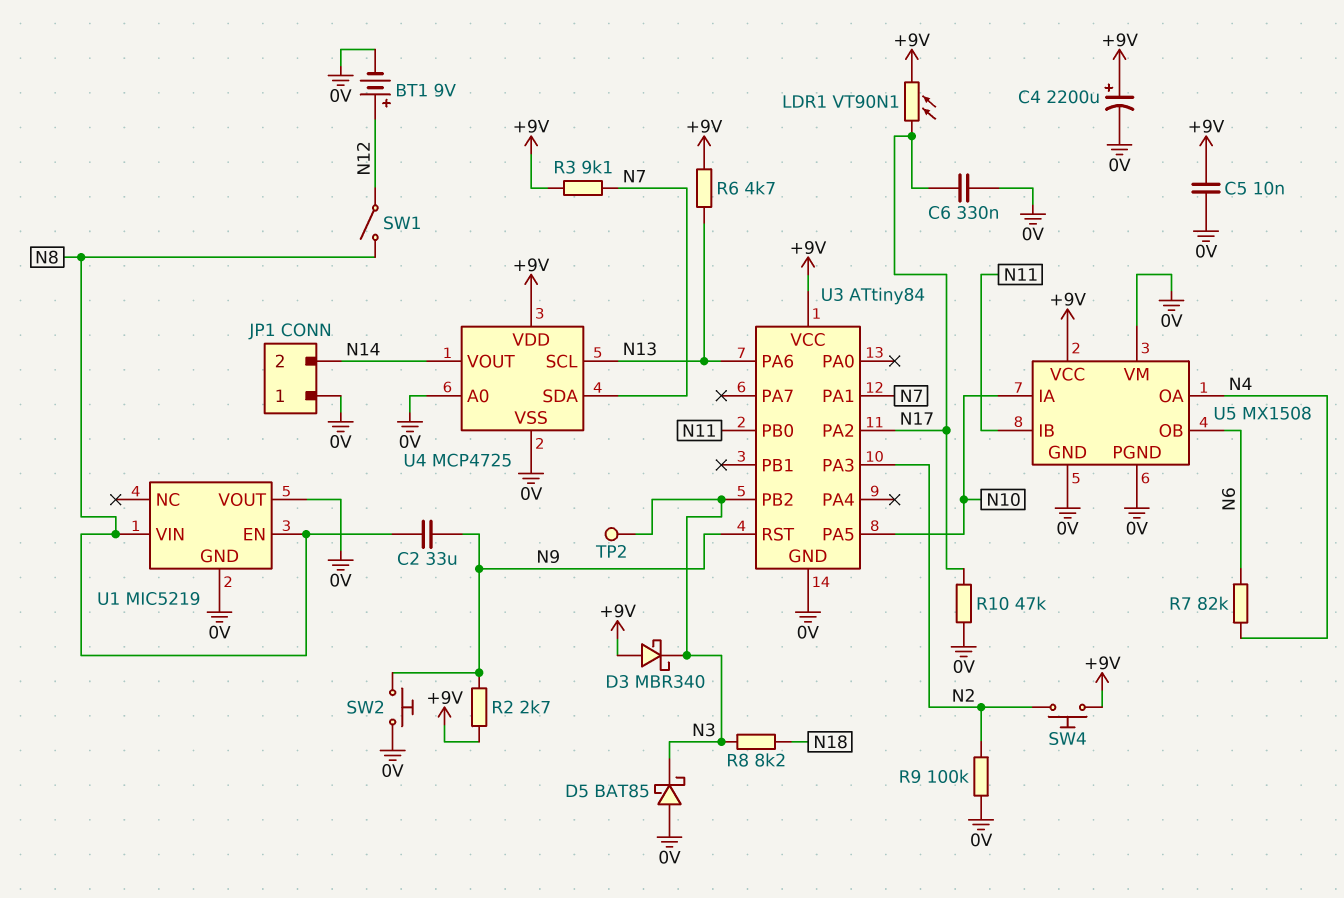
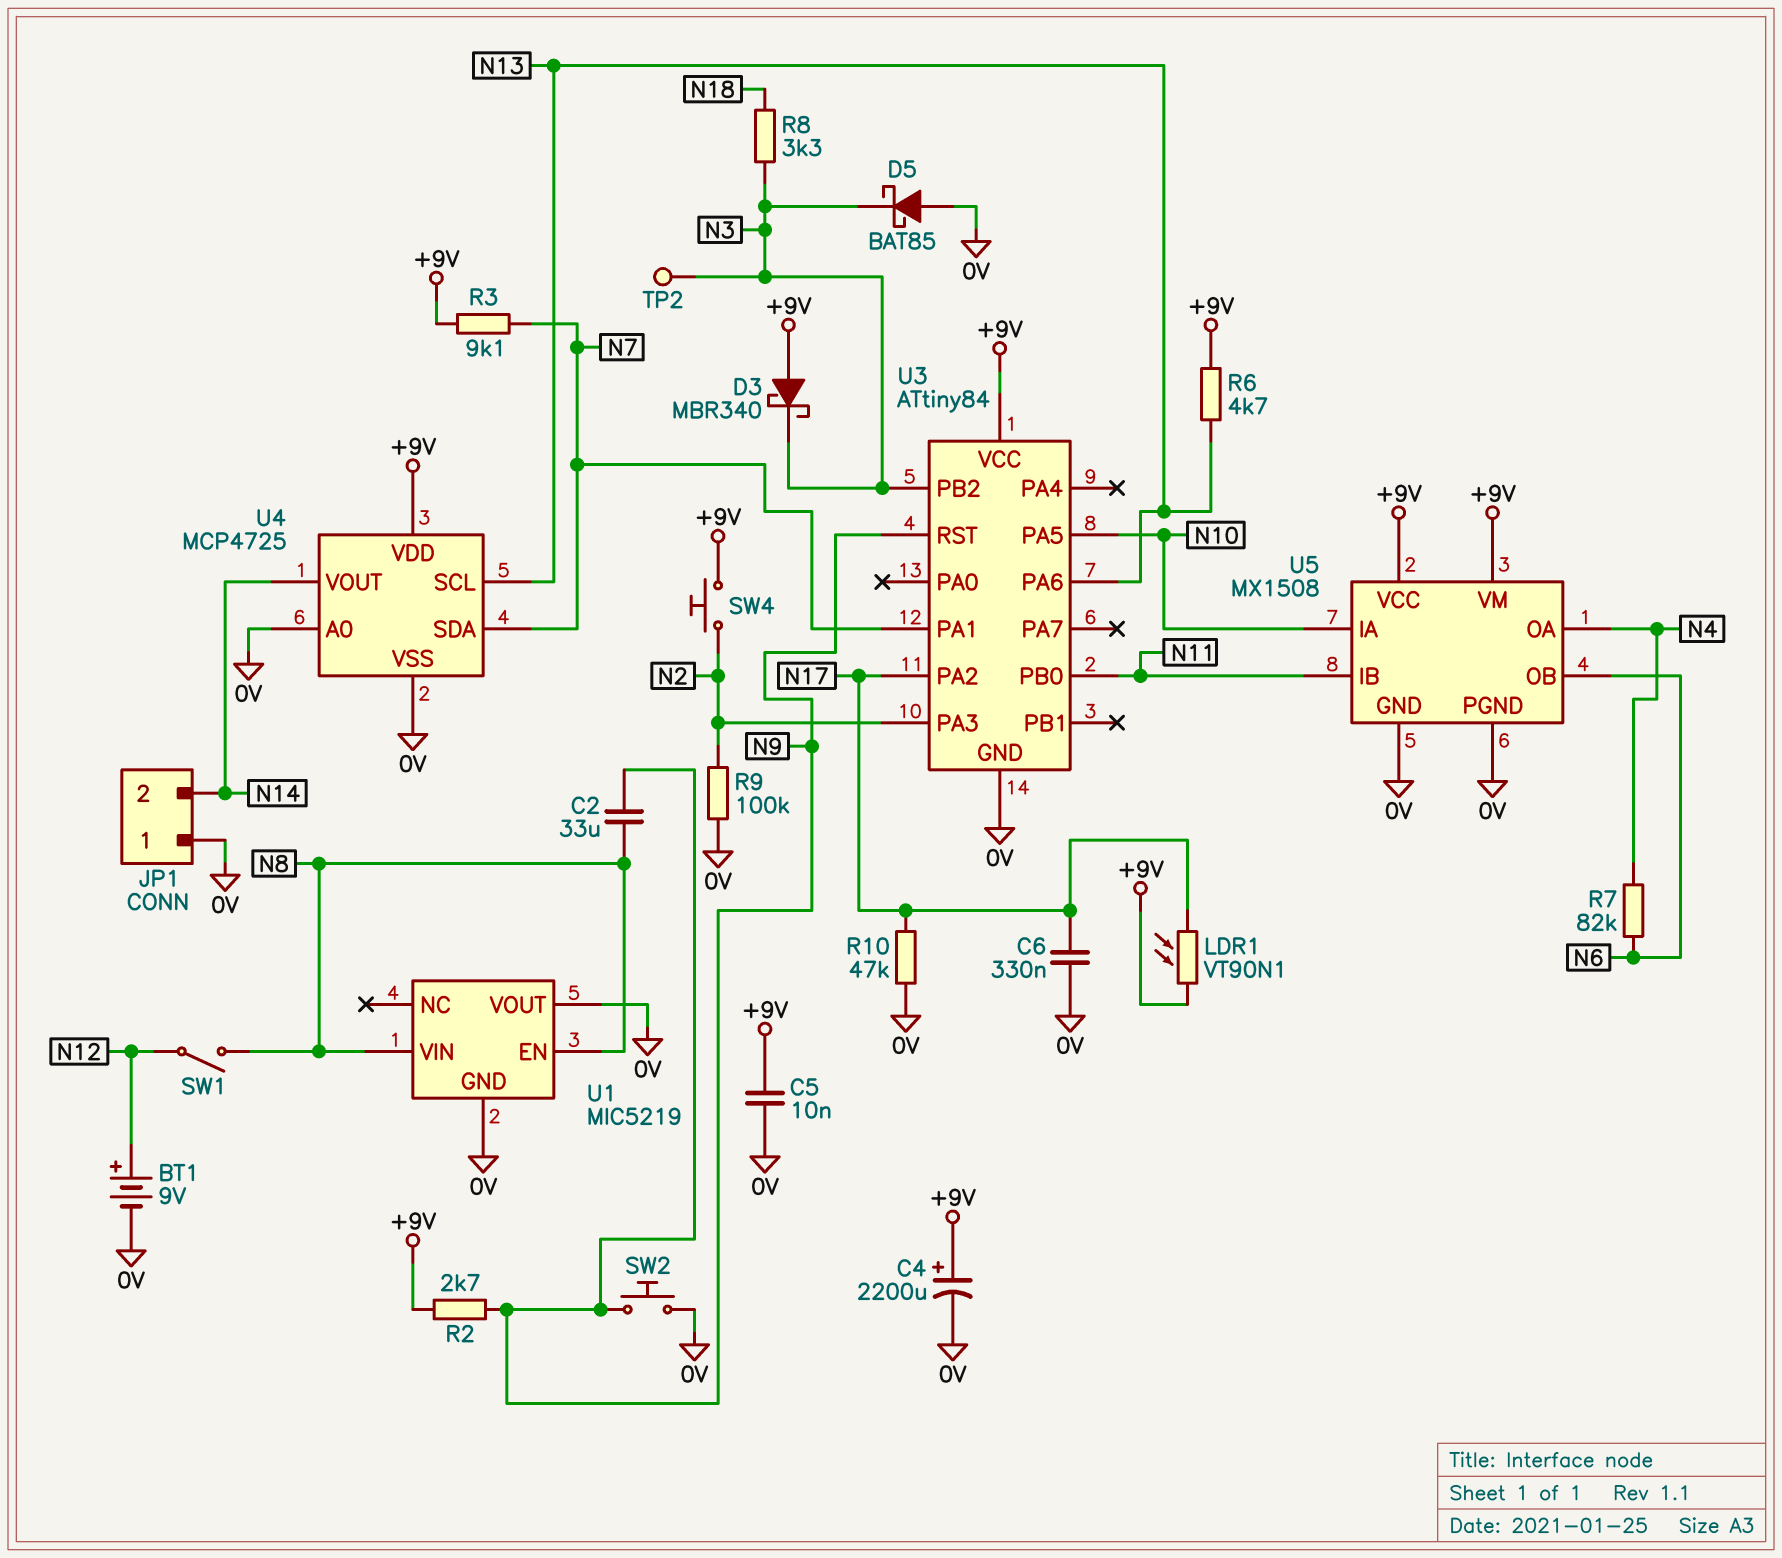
R8: 8.2k (N3, N18) -> 3.3k (N3, N18)
U5 pin VM: 0V -> +9V

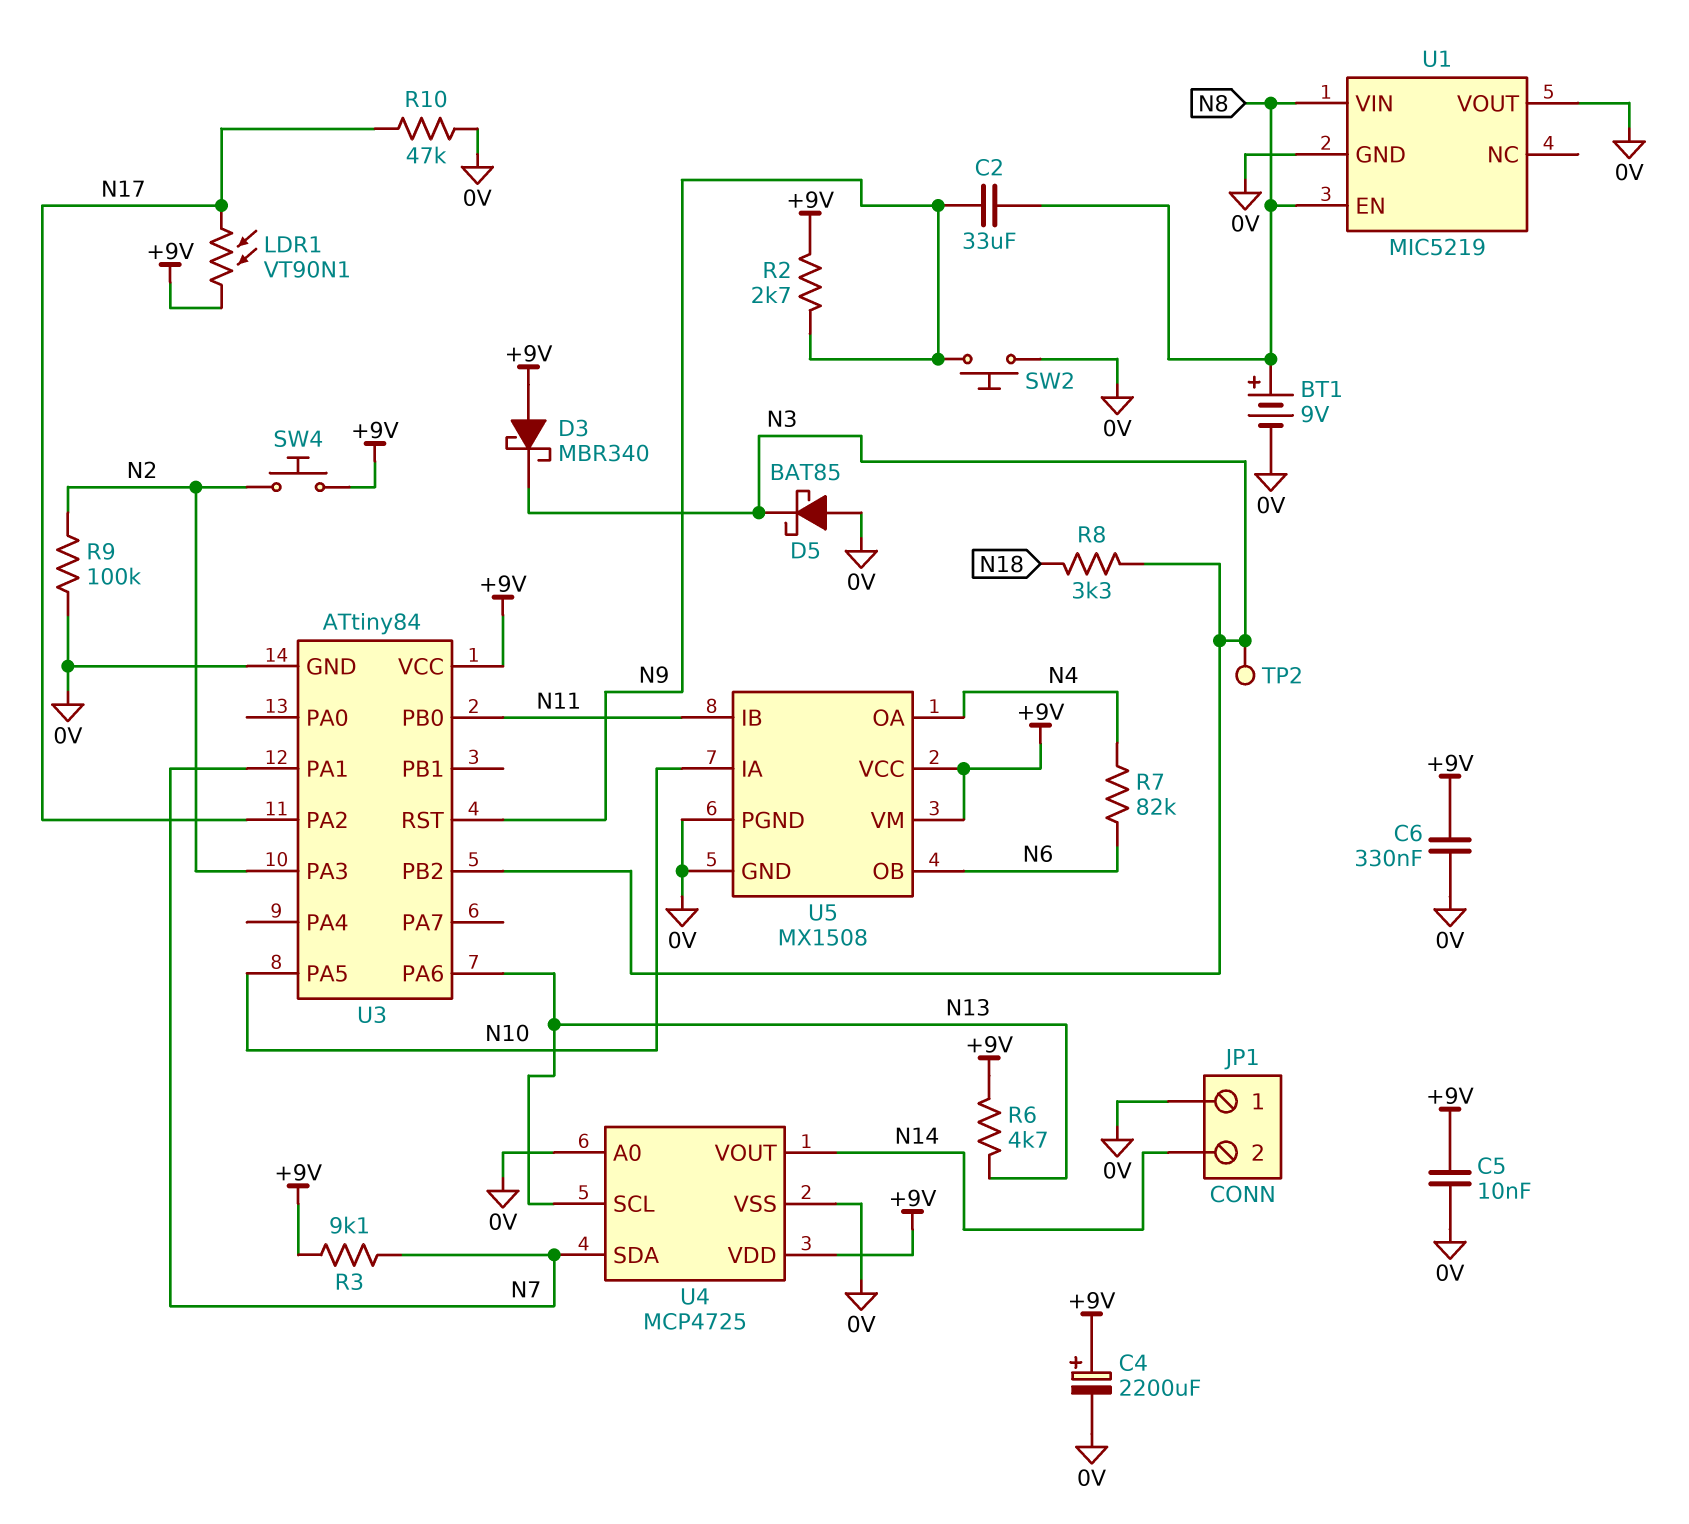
BT1: 9V (plus N12, minus 0V) -> 9V (plus N8, minus 0V)
C6: 330nF (0V, N17) -> 330nF (+9V, 0V)
SW1: switch (N8, N12) -> none

